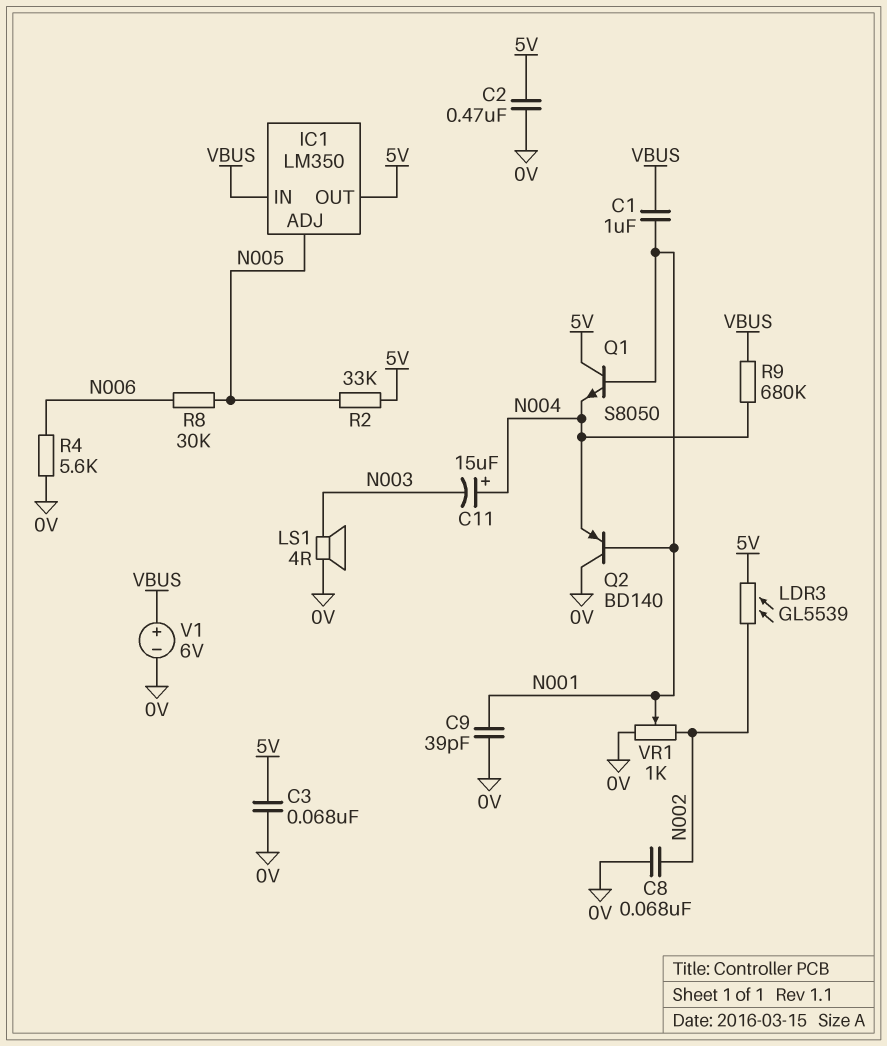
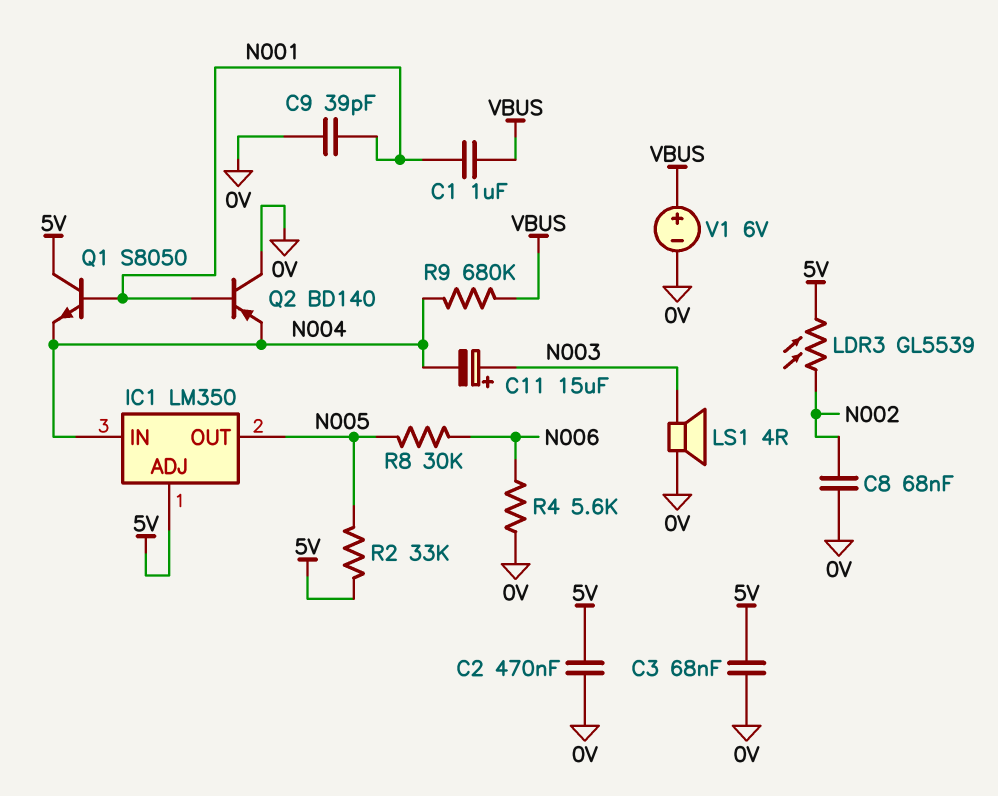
C11: 15uF (plus N004, minus N003) -> 15uF (plus N003, minus N004)
IC1 pin ADJ: N005 -> 5V
IC1 pin IN: VBUS -> N004
IC1 pin OUT: 5V -> N005
VR1: 1k (0V, N002, wiper N001) -> none

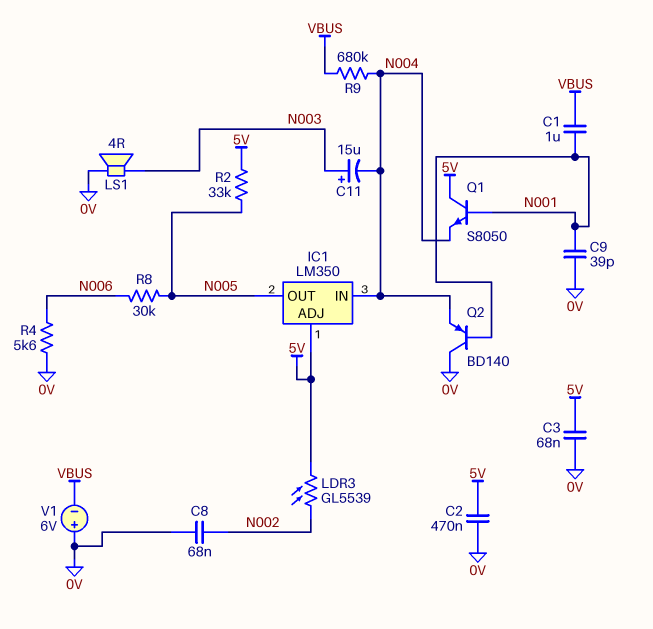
V1: 6V (plus VBUS, minus 0V) -> 6V (plus 0V, minus VBUS)

